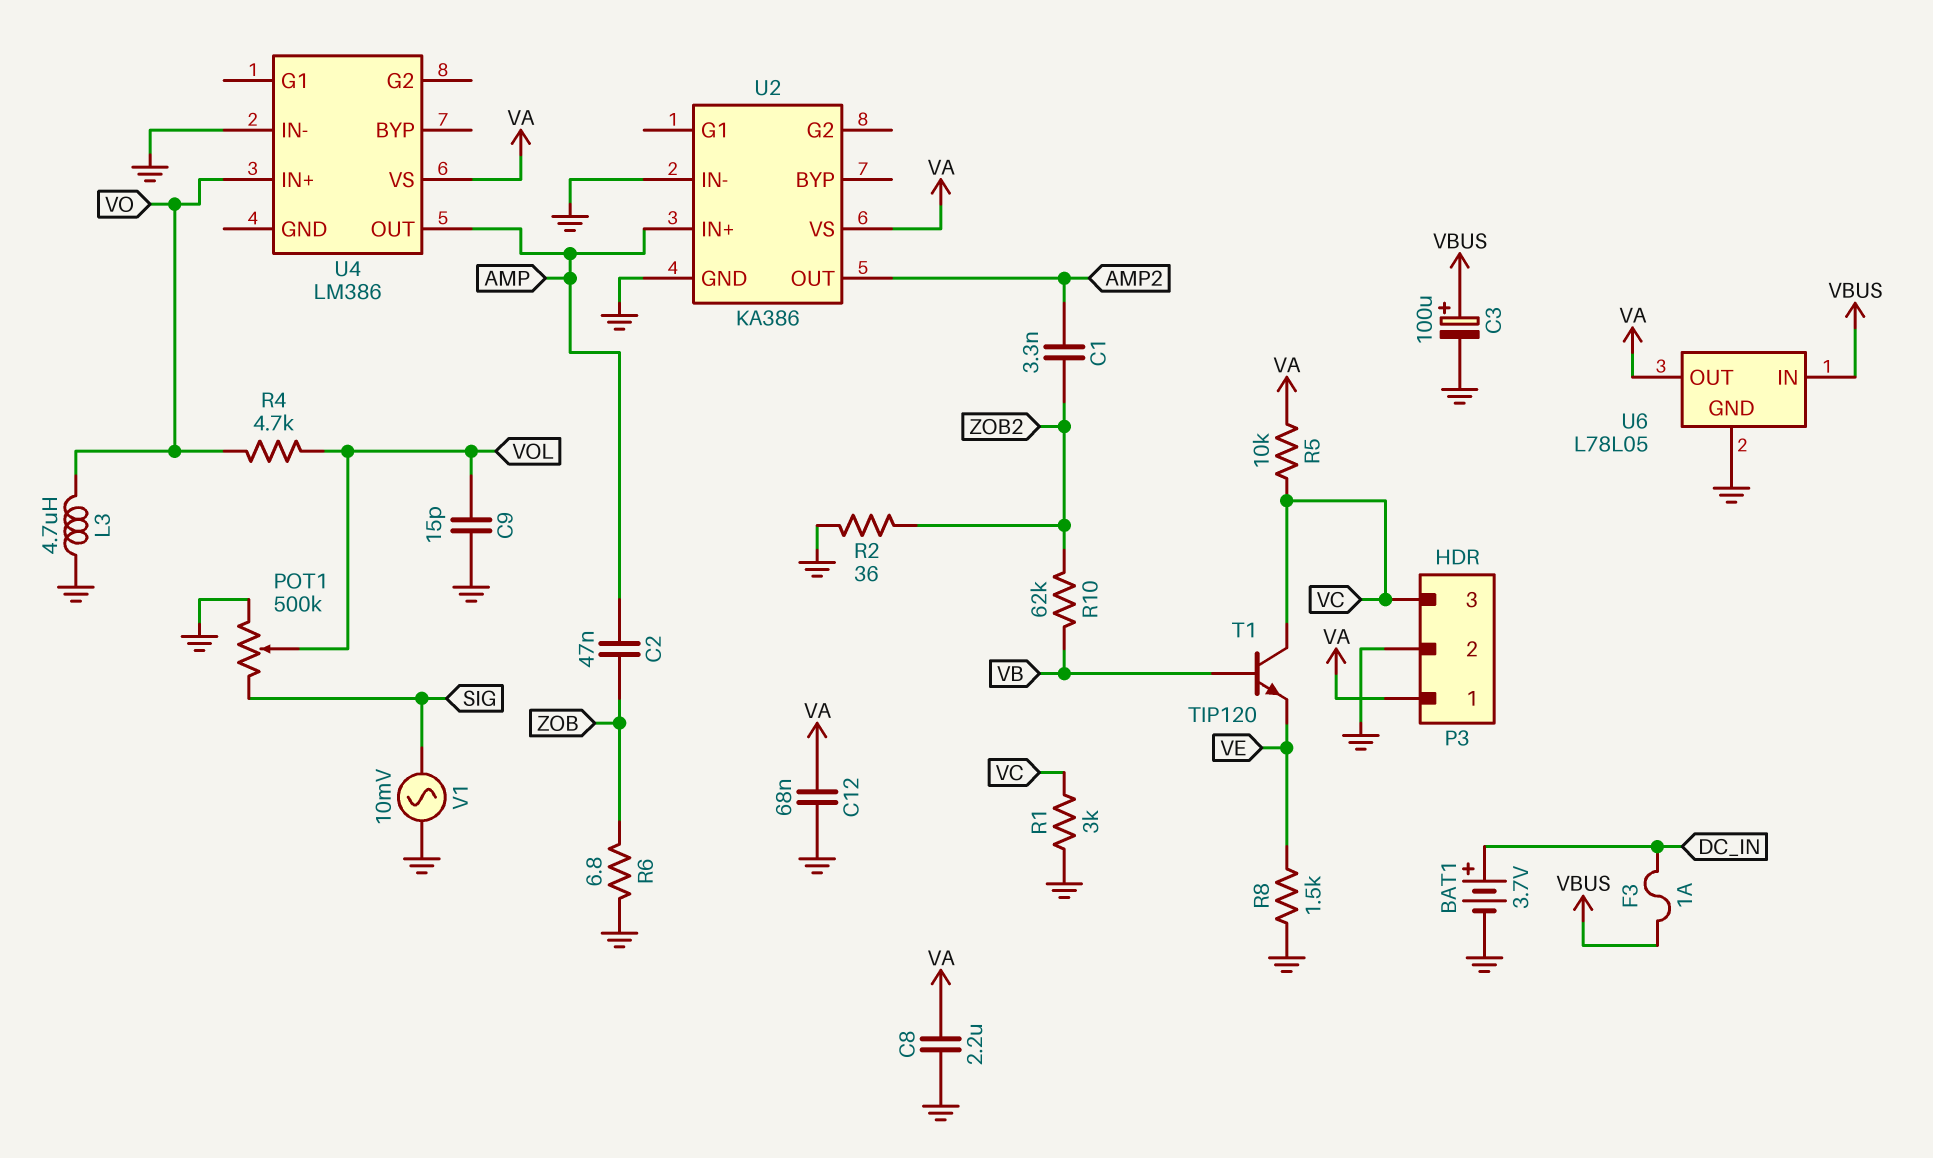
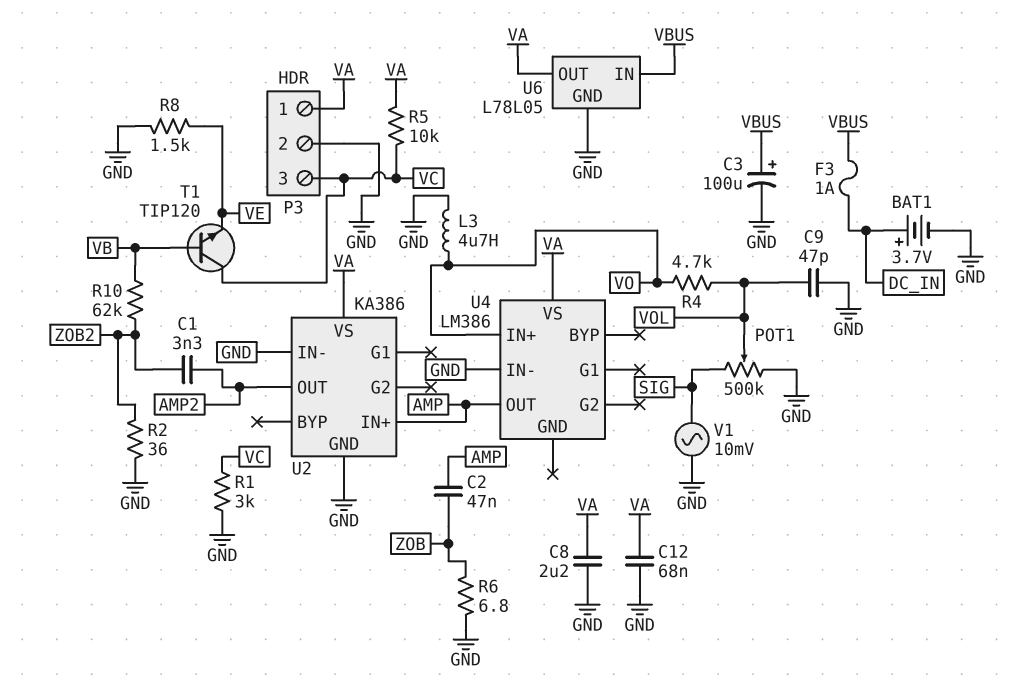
C9: 15pF (GND, VOL) -> 47pF (GND, VOL)

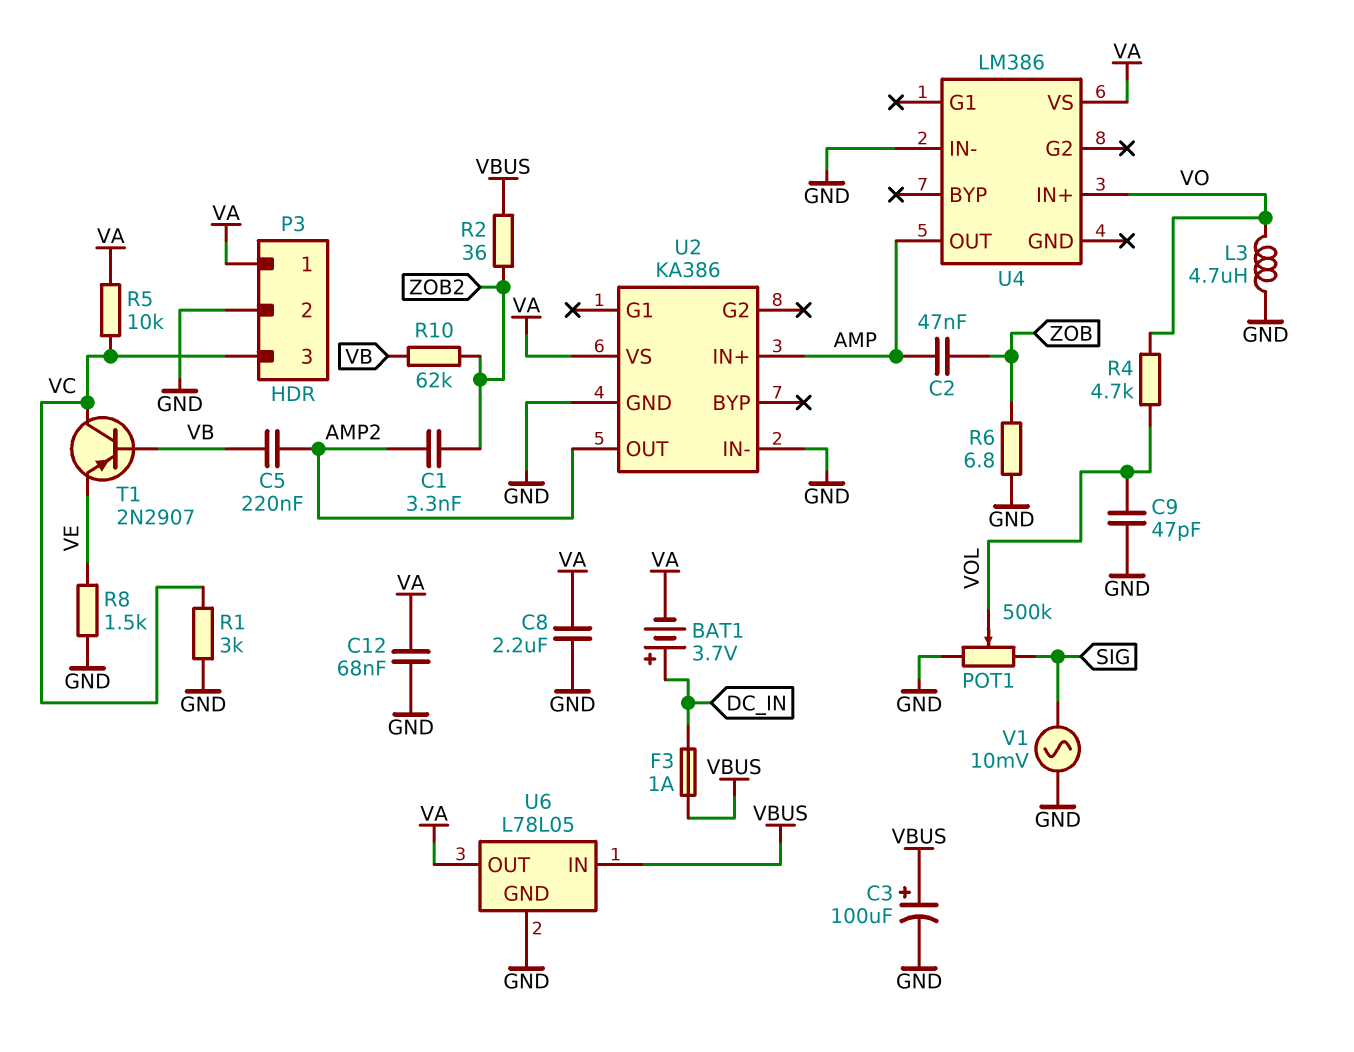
BAT1: 3.7V (plus DC_IN, minus GND) -> 3.7V (plus DC_IN, minus VA)
C5: none -> 220nF (AMP2, VB)
R2: 36 (GND, ZOB2) -> 36 (VBUS, ZOB2)
T1: NPN TIP120 (B VB, C VC, E VE) -> PNP 2N2907 (B VB, C VC, E VE)

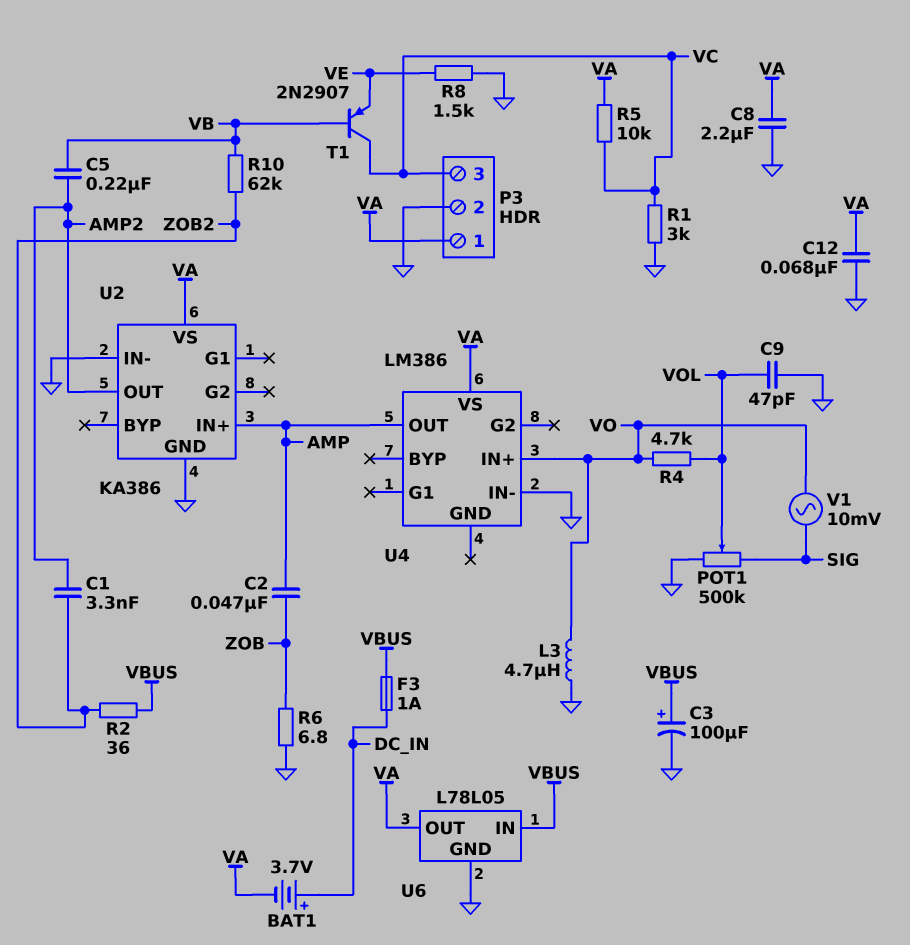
V1: AC 10mV (GND, SIG) -> AC 10mV (SIG, VO)

